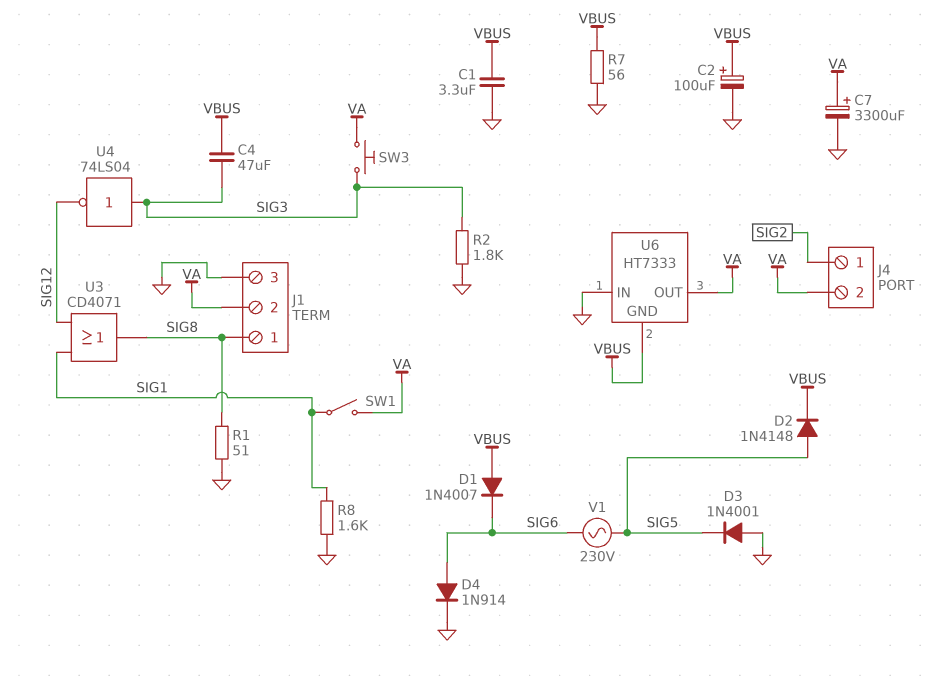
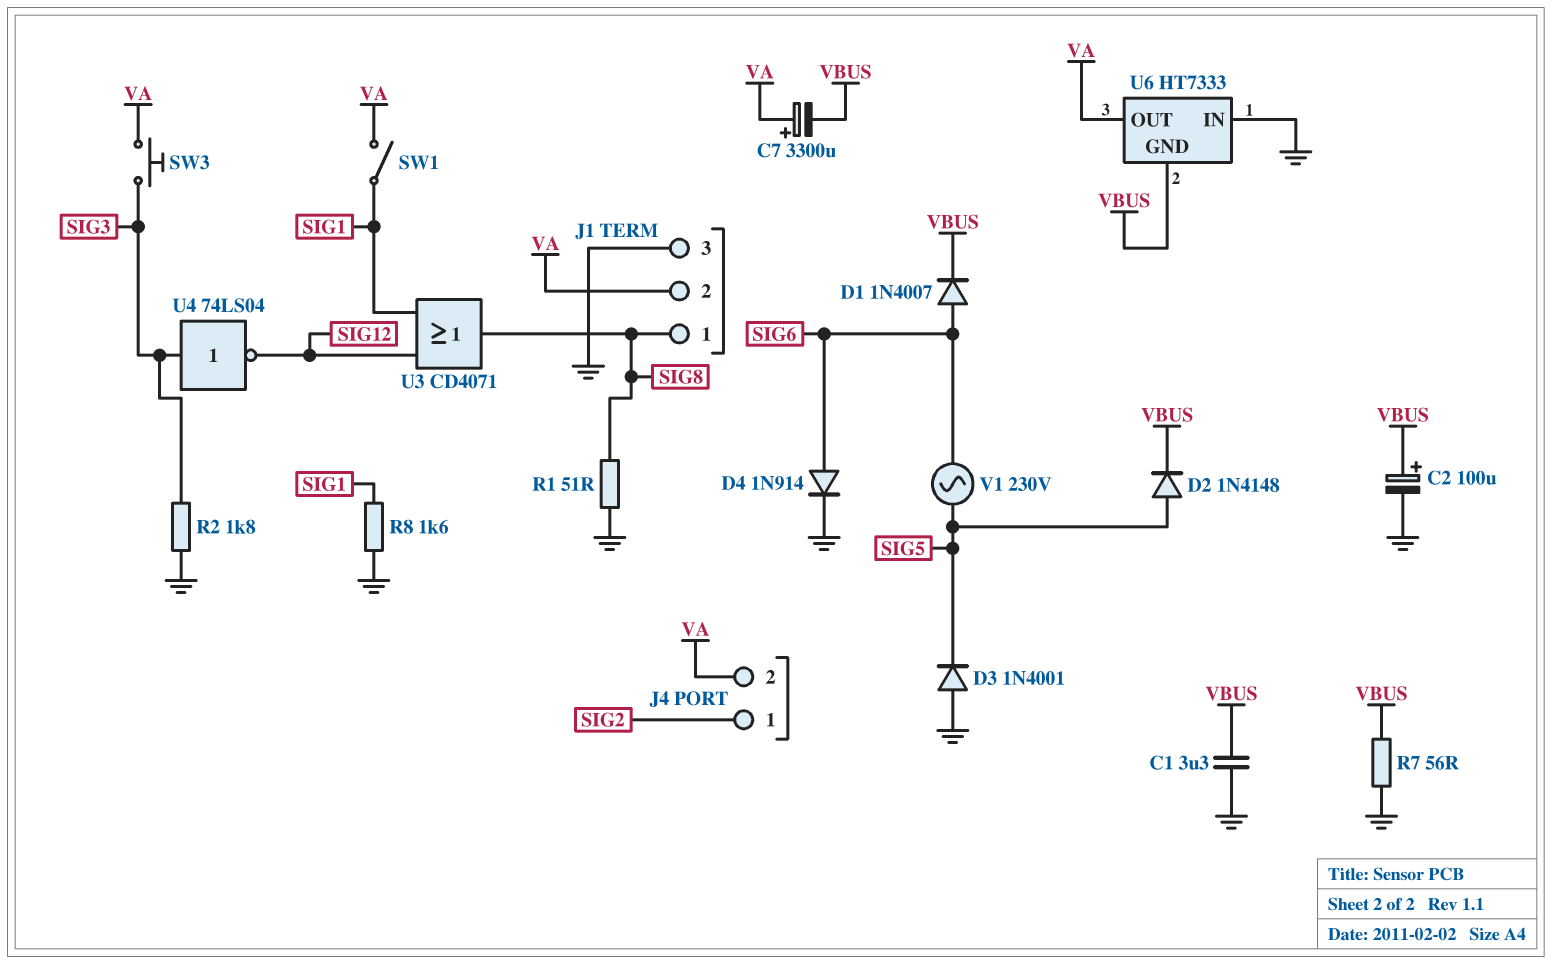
C4: 47uF (SIG3, VBUS) -> none
C7: 3300uF (plus VA, minus GND) -> 3300uF (plus VA, minus VBUS)
D1: diode 1N4007 (A VBUS, K SIG6) -> diode 1N4007 (A SIG6, K VBUS)

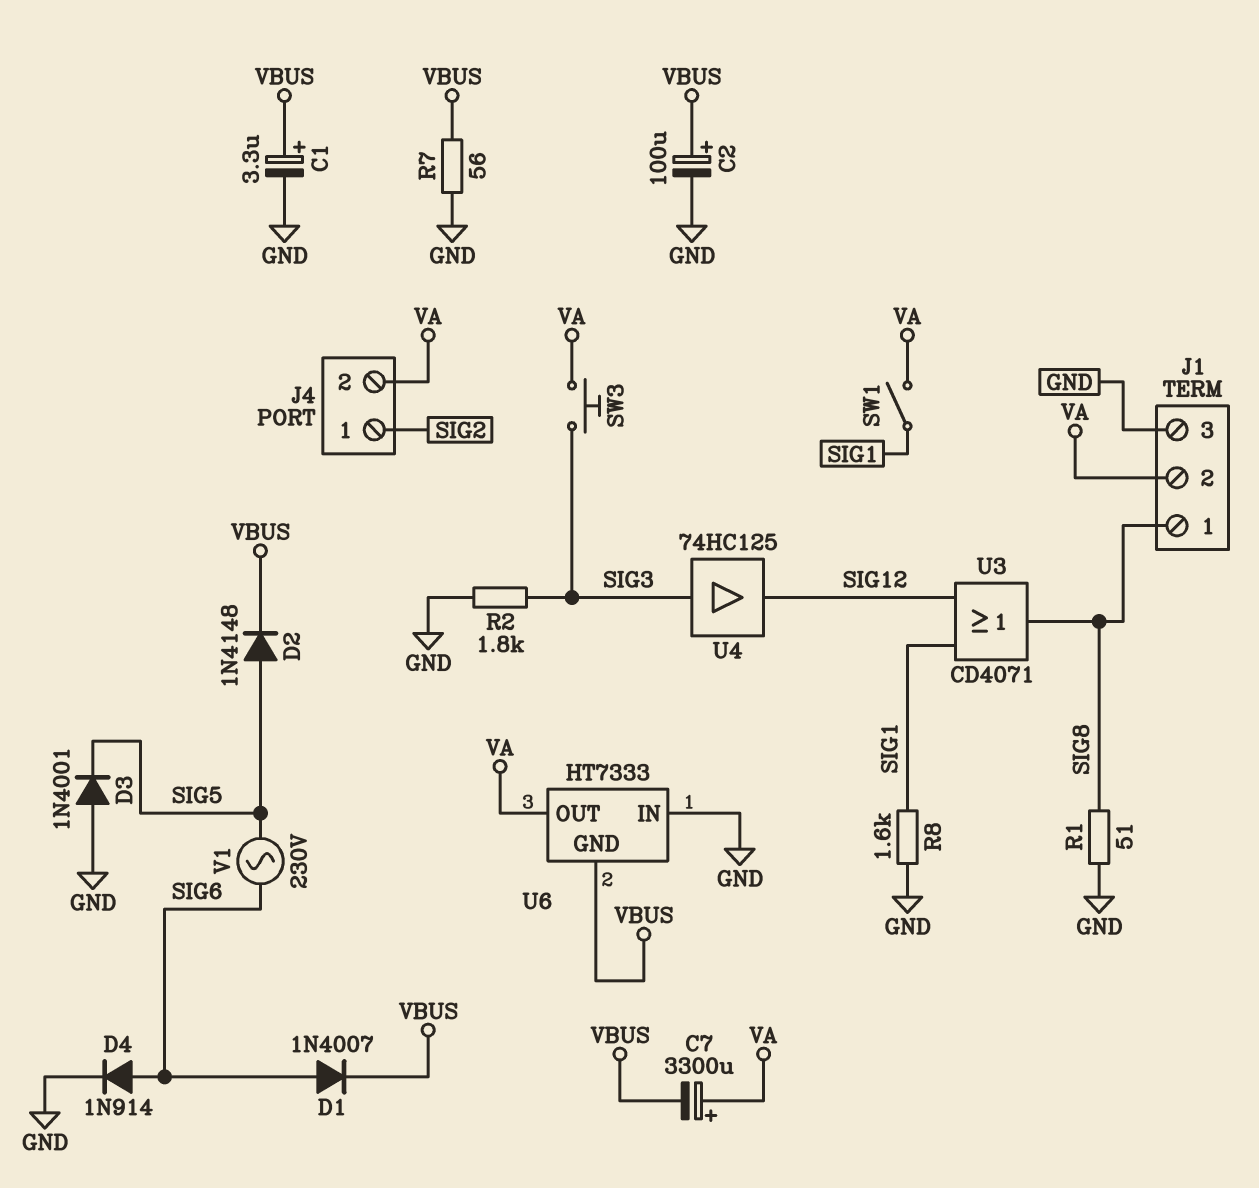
C1: 3.3uF (GND, VBUS) -> 3.3uF (plus VBUS, minus GND)
U4: NOT 74LS04 (in SIG3, out SIG12) -> buffer 74HC125 (in SIG3, out SIG12)

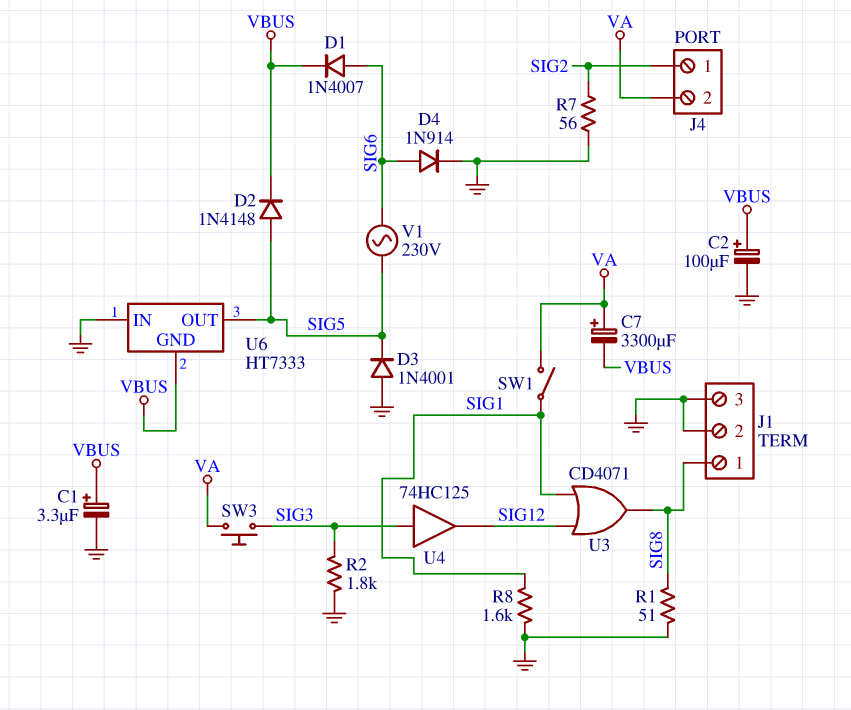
J1 pin 2: VA -> GND
R7: 56 (GND, VBUS) -> 56 (GND, SIG2)
U6 pin OUT: VA -> SIG5

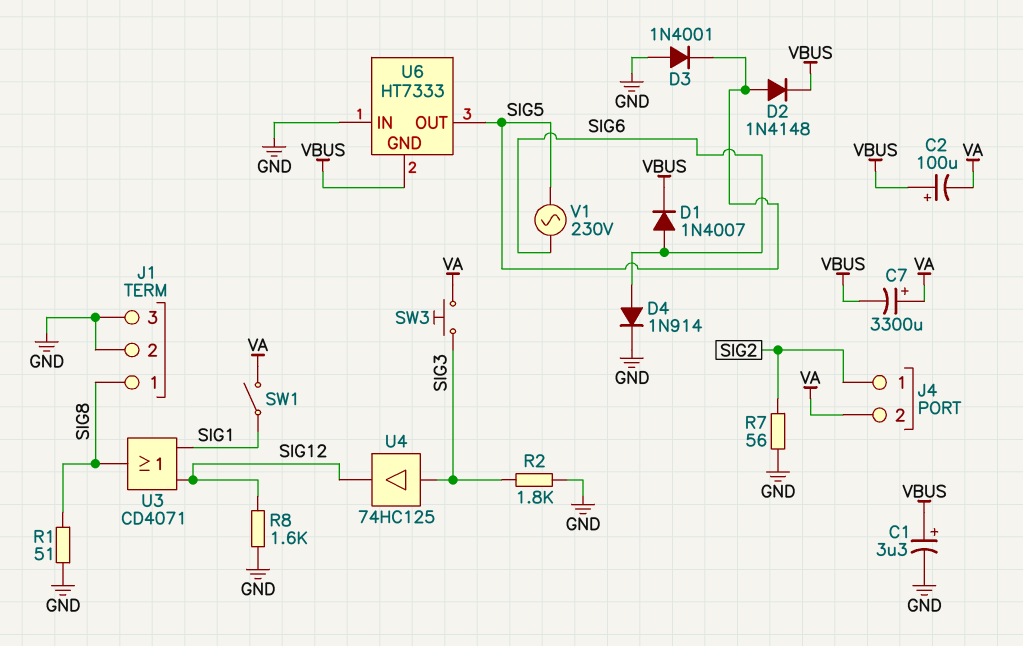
C2: 100uF (plus VBUS, minus GND) -> 100uF (plus VBUS, minus VA)
R8: 1.6k (GND, SIG1) -> 1.6k (GND, SIG12)

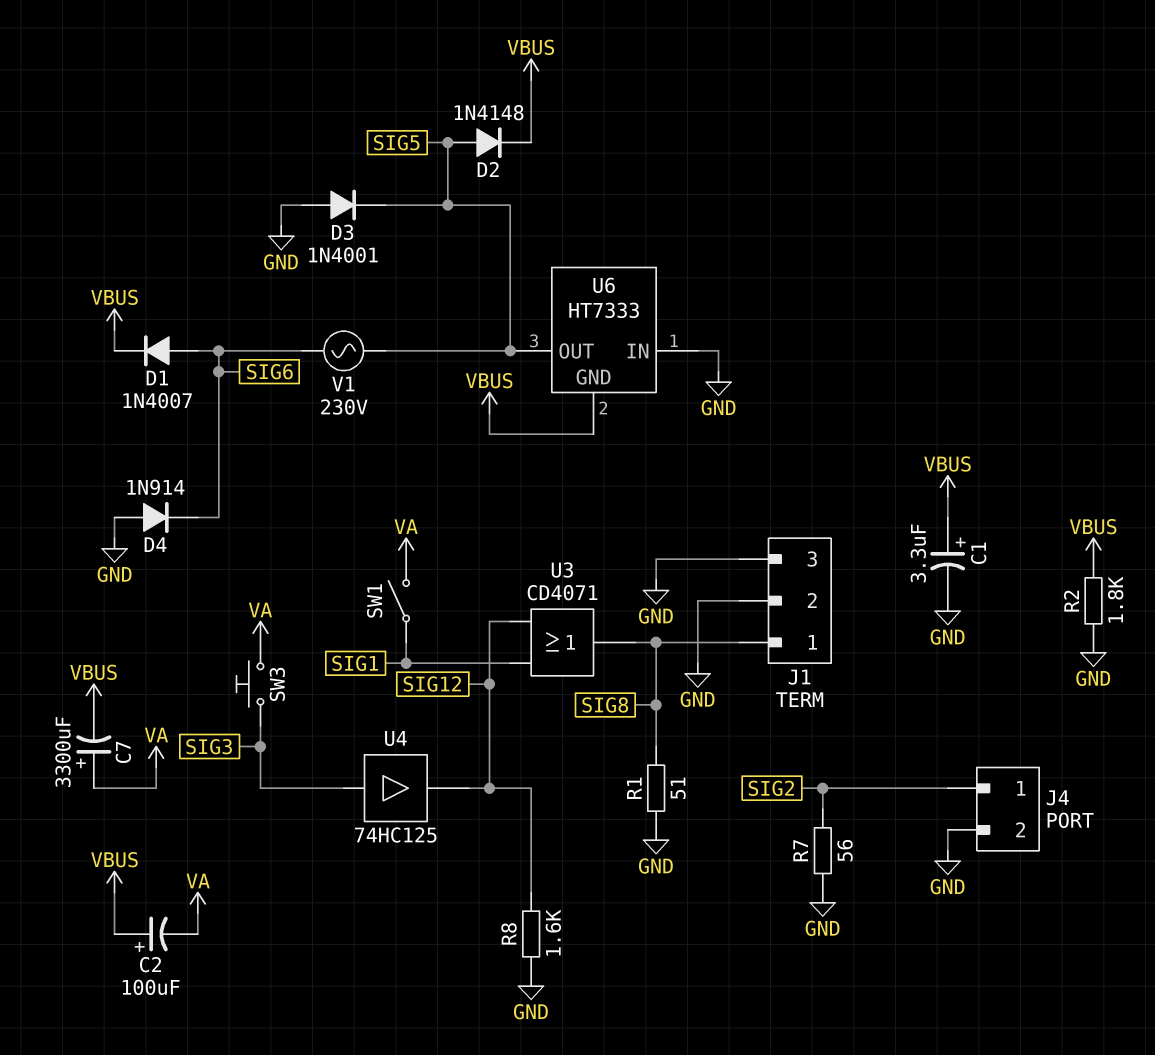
D4: diode 1N914 (A SIG6, K GND) -> diode 1N914 (A GND, K SIG6)
J4 pin 2: VA -> GND
R2: 1.8k (GND, SIG3) -> 1.8k (GND, VBUS)

